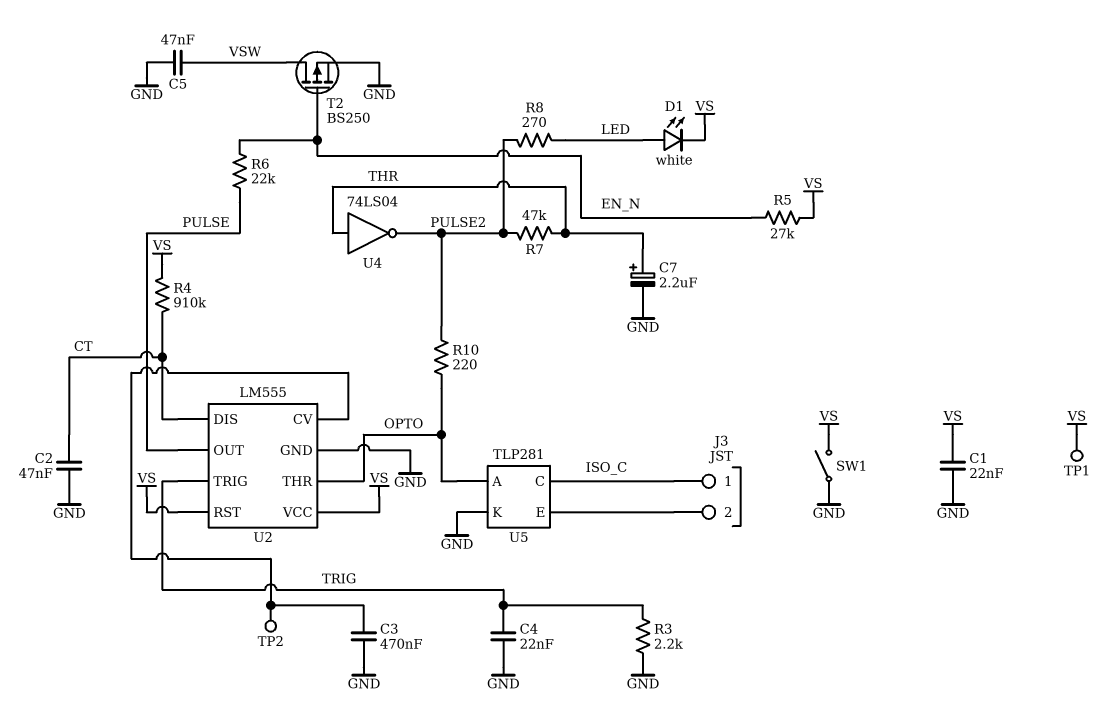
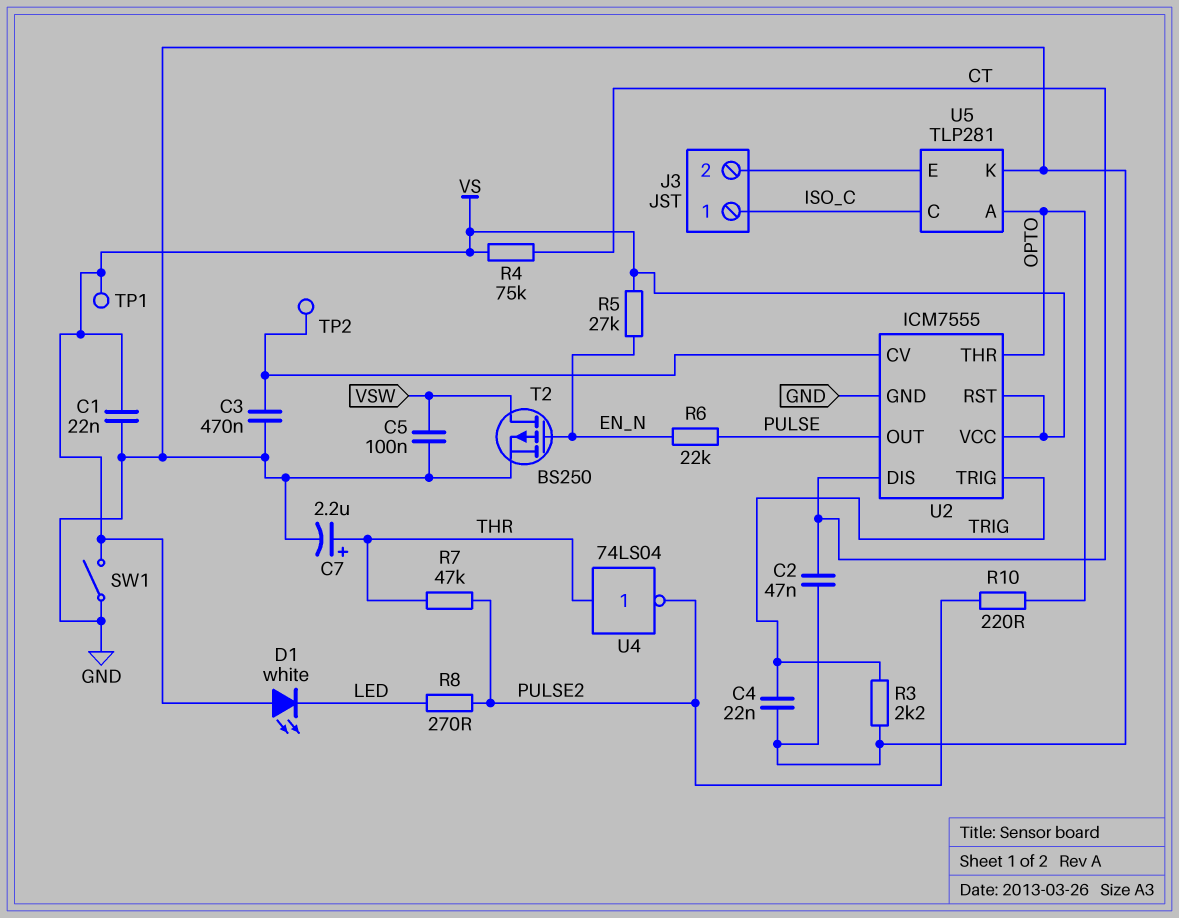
C5: 47nF (GND, VSW) -> 100nF (GND, VSW)
D1: LED white (A LED, K VS) -> LED white (A VS, K LED)
R4: 910k (CT, VS) -> 75k (CT, VS)
U2: LM555 -> ICM7555

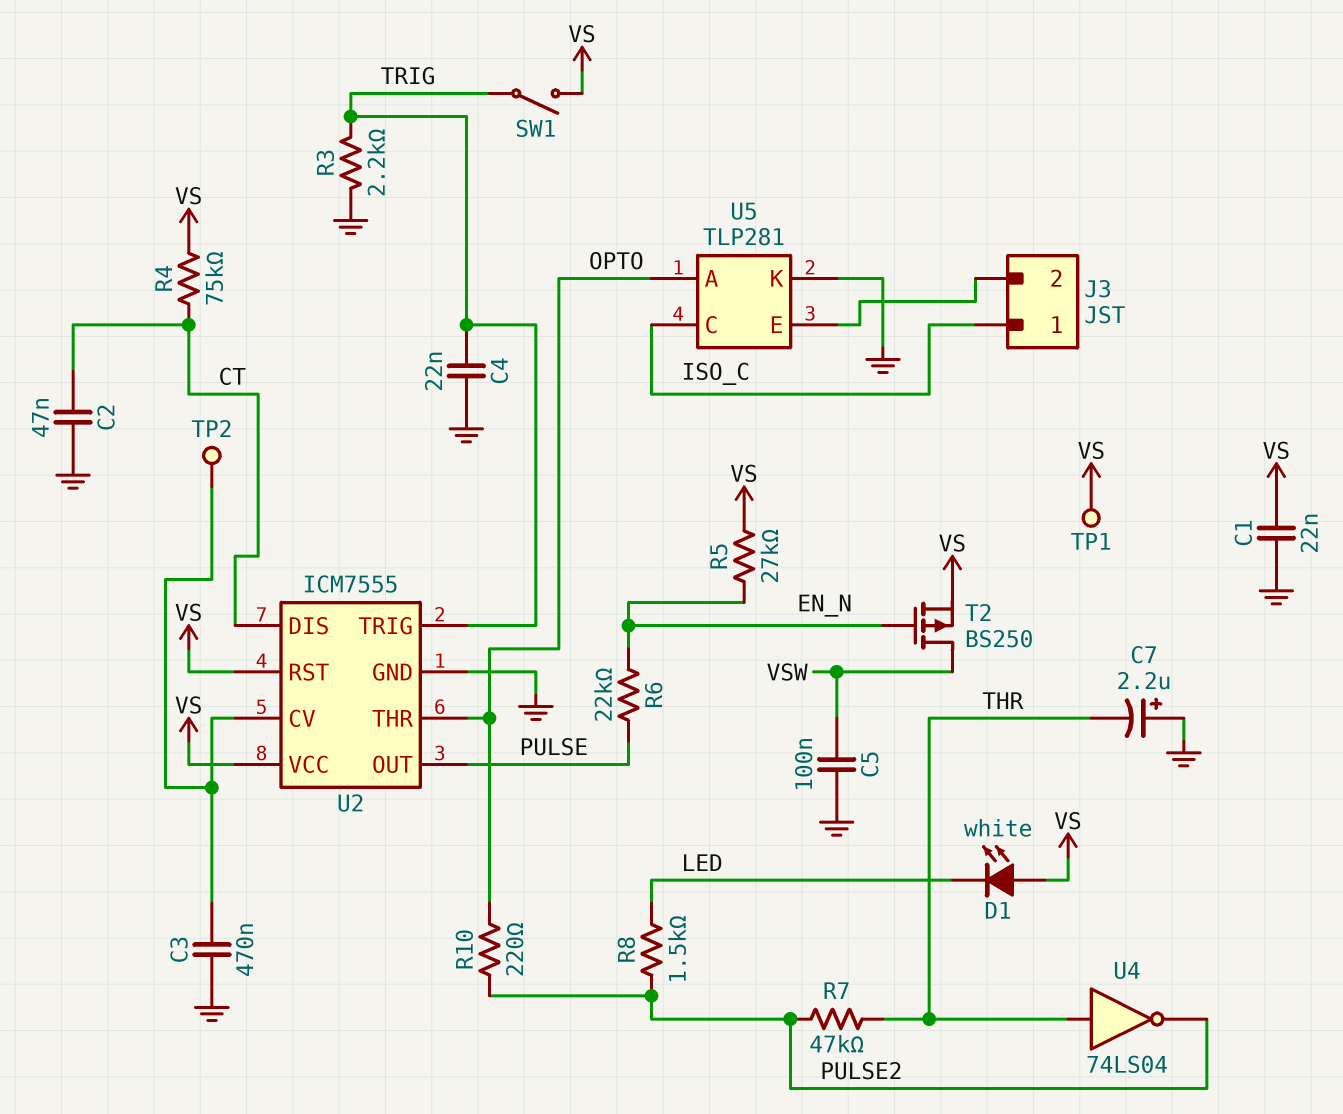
C7: 2.2uF (plus THR, minus GND) -> 2.2uF (plus GND, minus THR)
R8: 270 (LED, PULSE2) -> 1.5k (LED, PULSE2)
SW1: switch (GND, VS) -> switch (TRIG, VS)
T2: PMOS BS250 (G EN_N, D VSW, S GND) -> PMOS BS250 (G EN_N, D VSW, S VS)

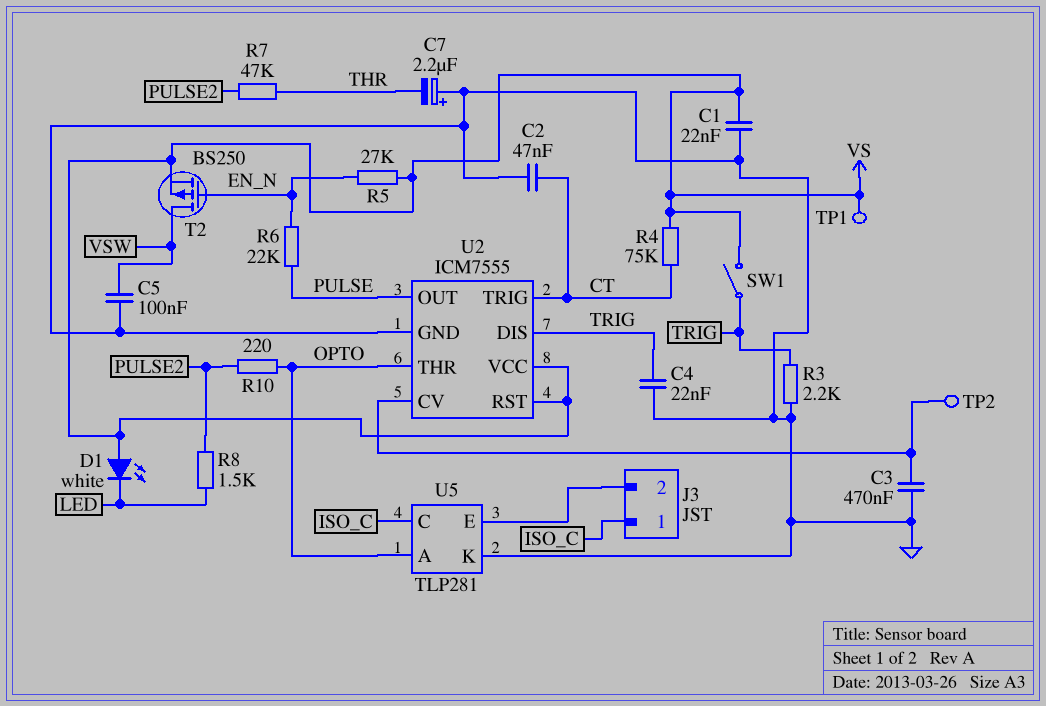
U2 pin DIS: CT -> TRIG
U2 pin TRIG: TRIG -> CT
U4: NOT 74LS04 (in THR, out PULSE2) -> none

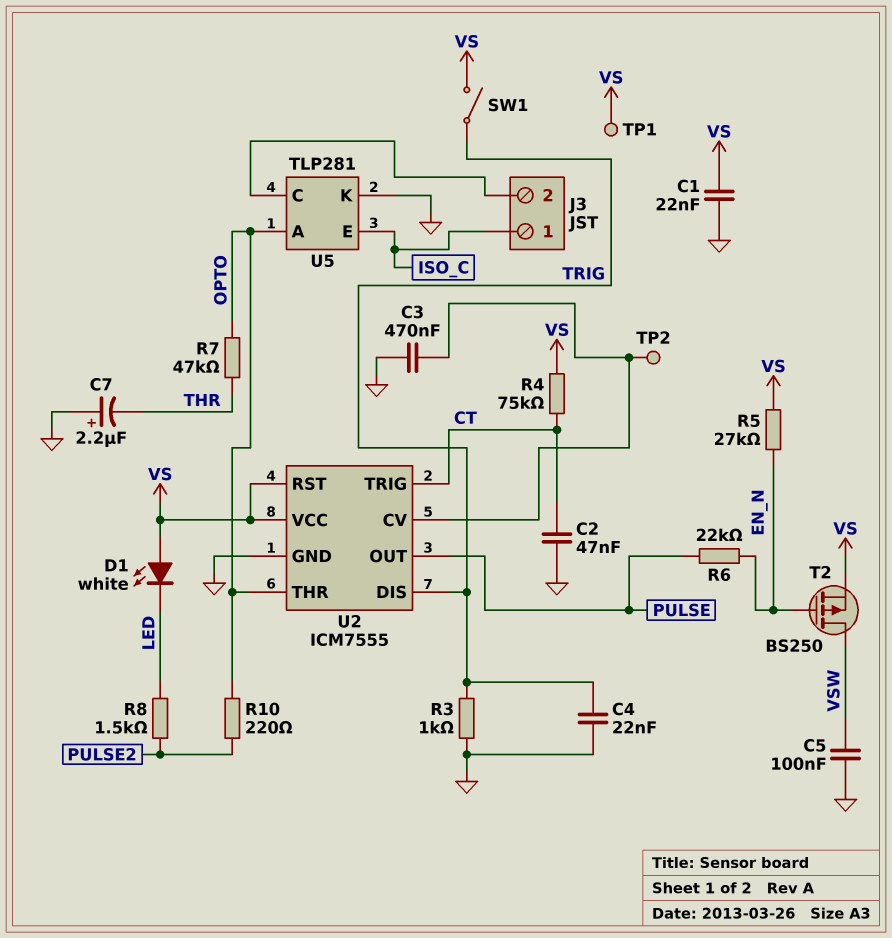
R3: 2.2k (GND, TRIG) -> 1k (GND, TRIG)
R7: 47k (PULSE2, THR) -> 47k (OPTO, THR)
U5 pin C: ISO_C -> J3/2
U5 pin E: J3/2 -> ISO_C

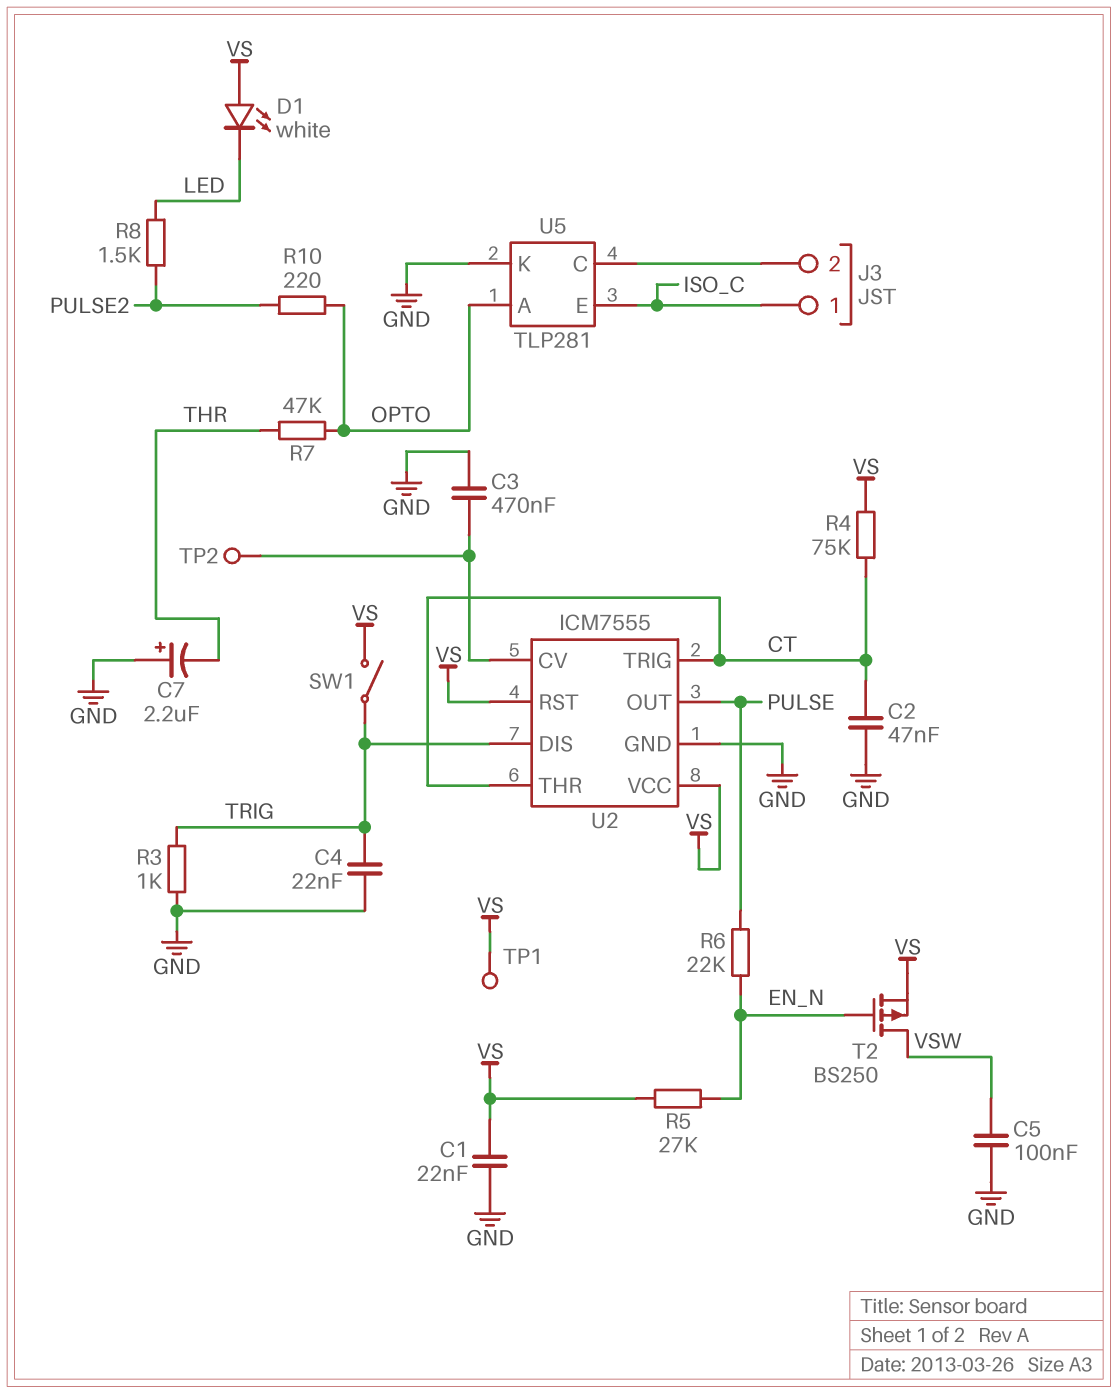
U2 pin THR: OPTO -> CT

